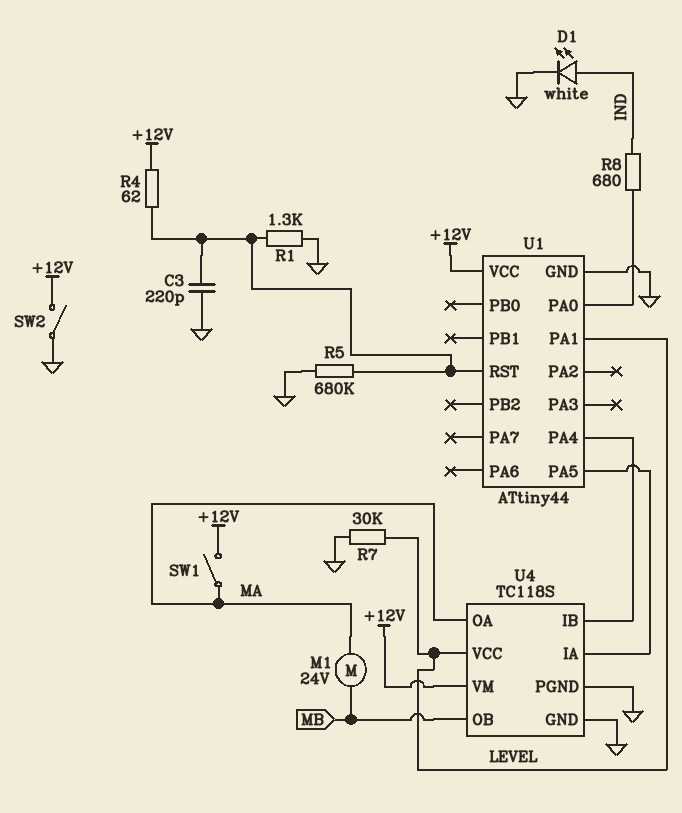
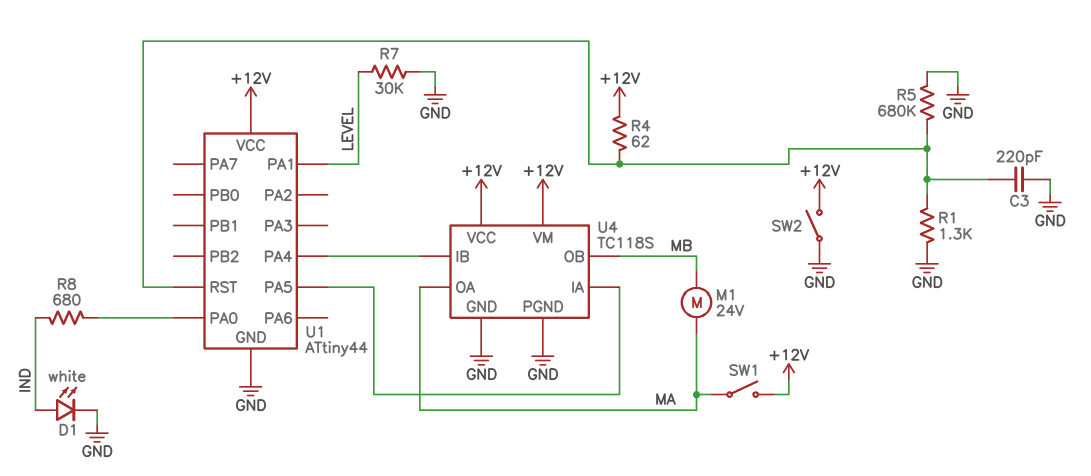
U4 pin VCC: LEVEL -> +12V

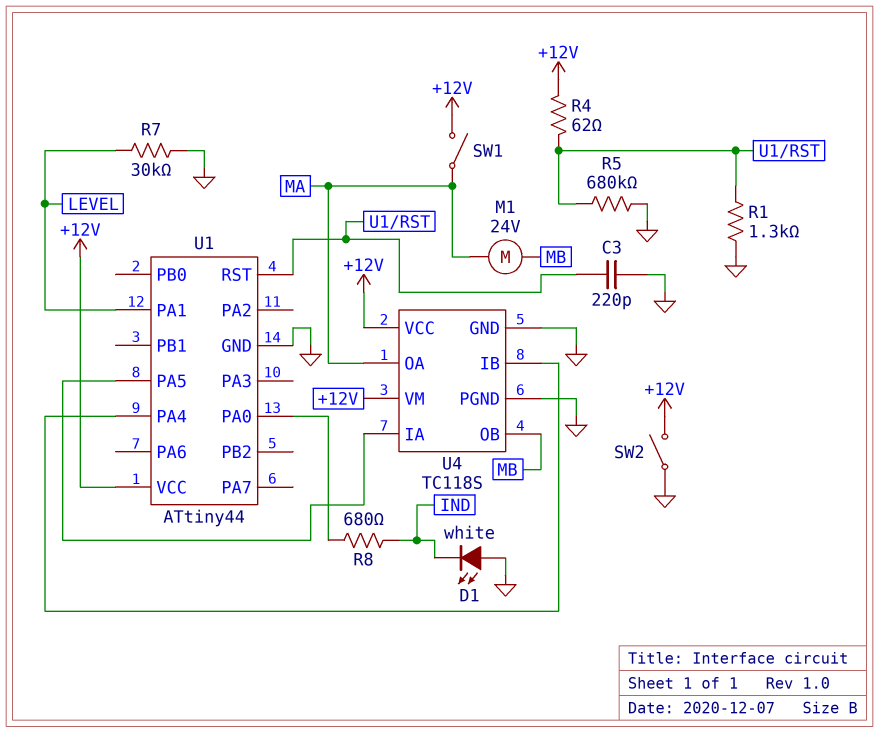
D1: LED white (A IND, K GND) -> LED white (A GND, K IND)

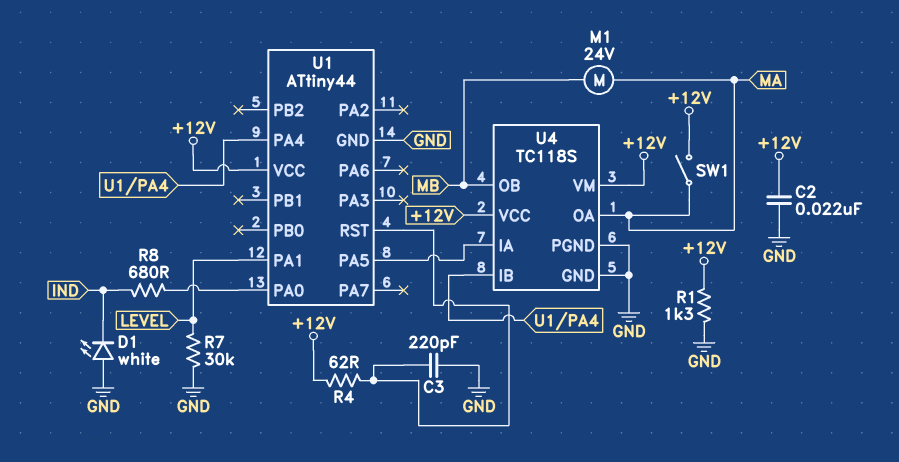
C2: none -> 22nF (+12V, GND)
R1: 1.3k (GND, U1/RST) -> 1.3k (+12V, GND)
R5: 680k (GND, U1/RST) -> none
SW2: switch (+12V, GND) -> none

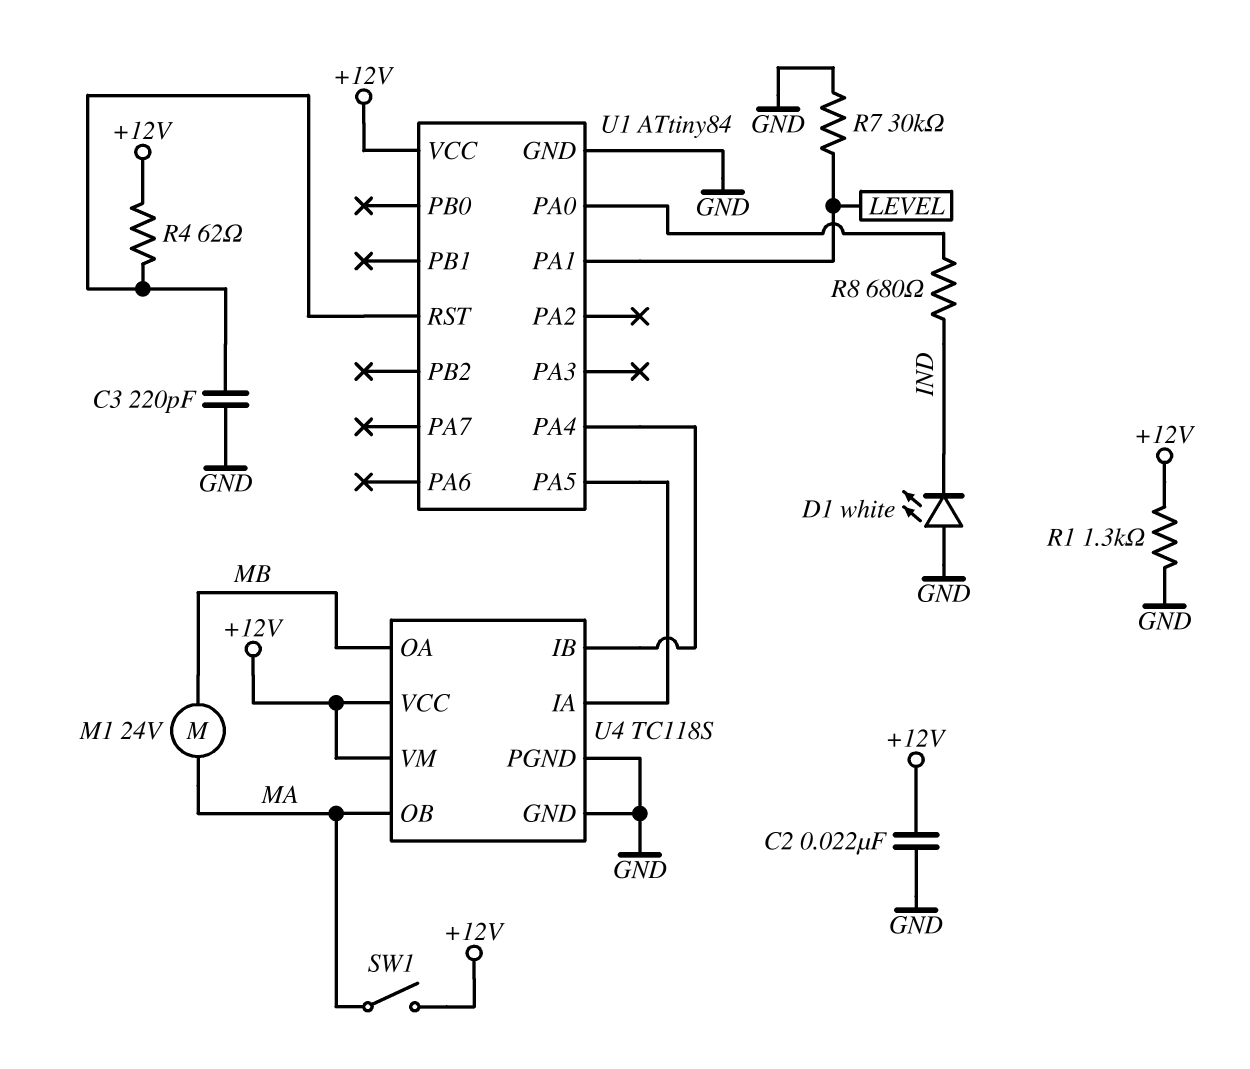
U1: ATtiny44 -> ATtiny84
U4 pin OA: MA -> MB
U4 pin OB: MB -> MA

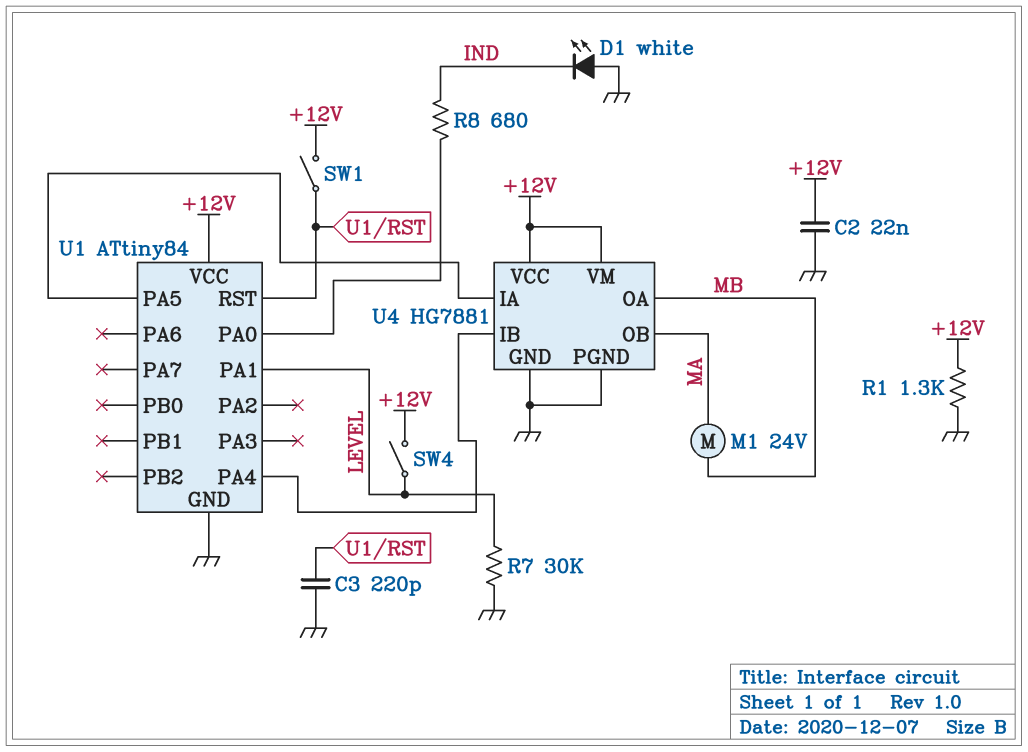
R4: 62 (+12V, U1/RST) -> none
SW1: switch (+12V, MA) -> switch (+12V, U1/RST)
SW4: none -> switch (+12V, LEVEL)
U4: TC118S -> HG7881

